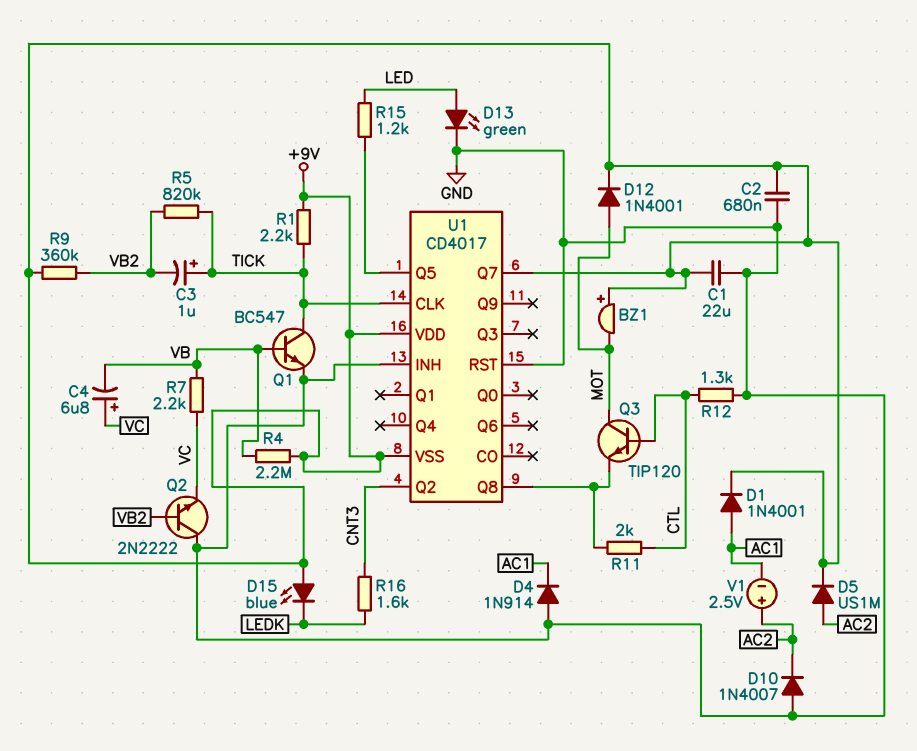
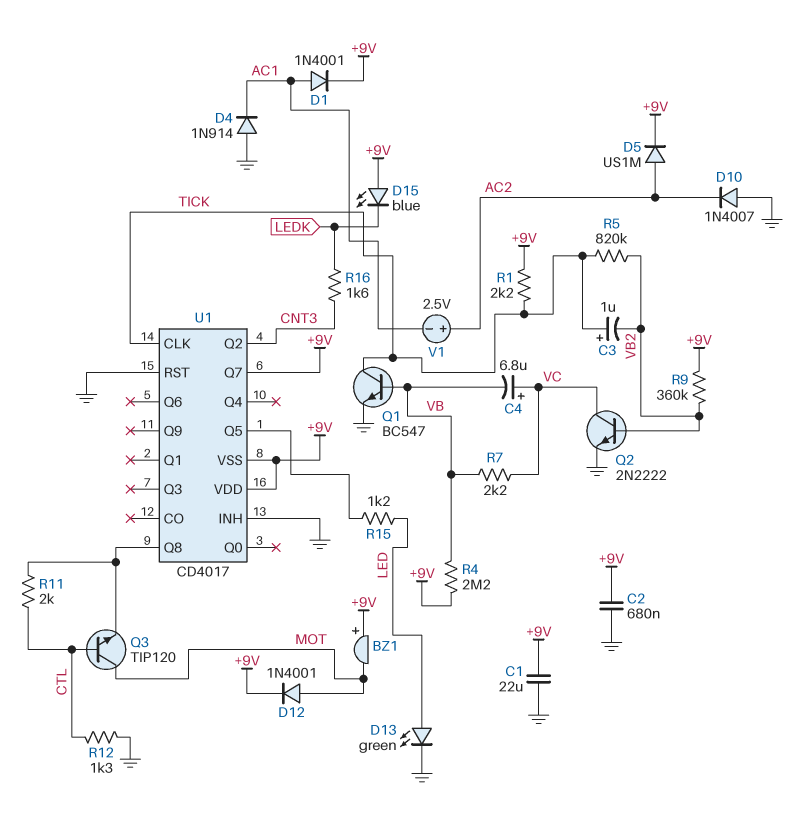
Q2: NPN 2N2222 (B VB2, C GND, E VC) -> NPN 2N2222 (B VB2, C VC, E GND)

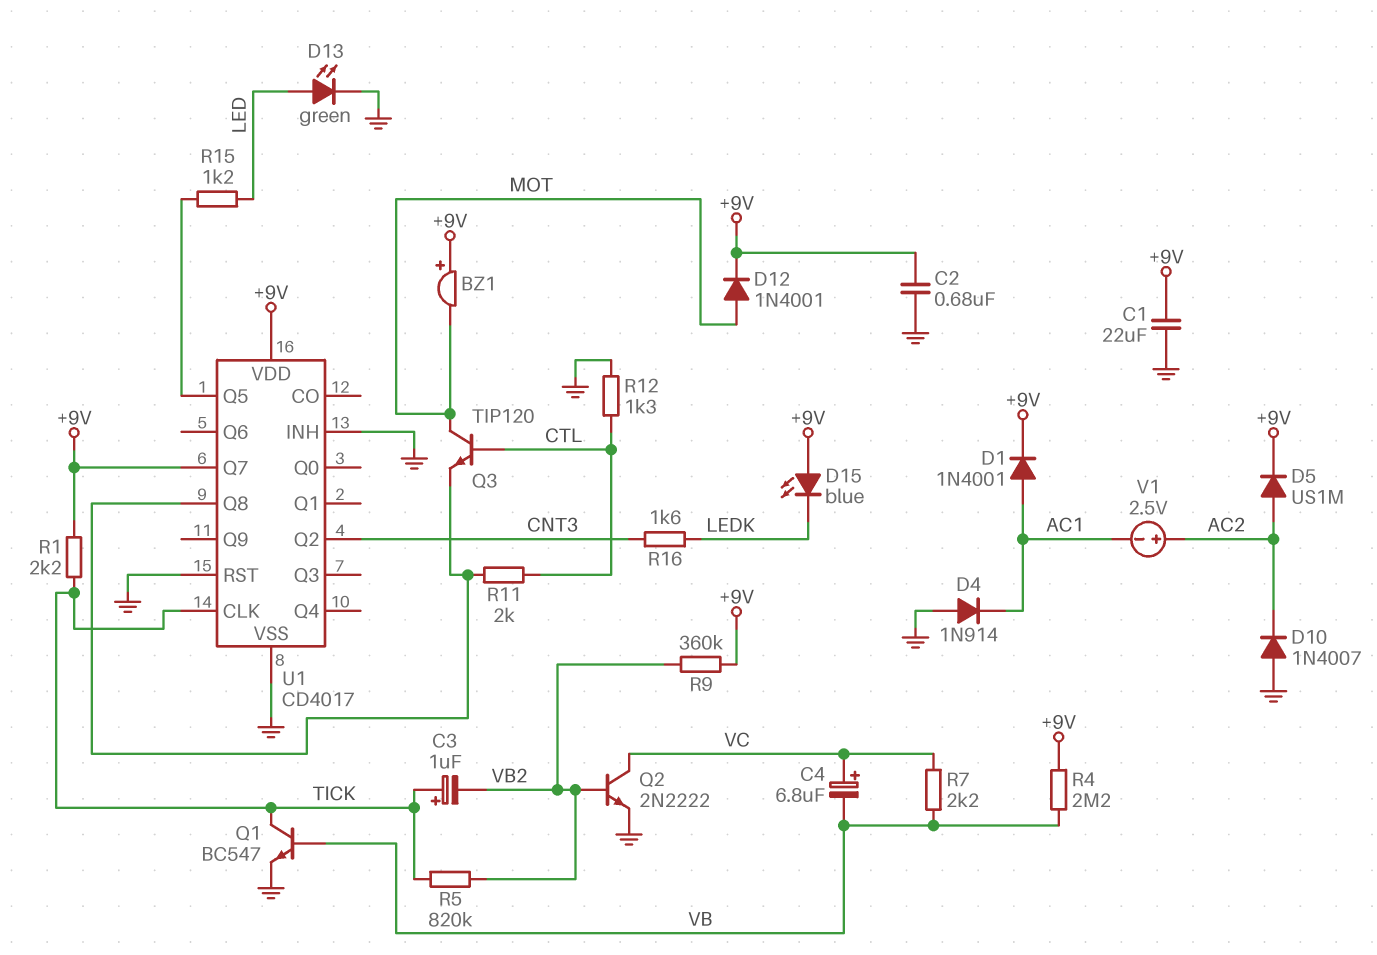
U1 pin VSS: +9V -> GND

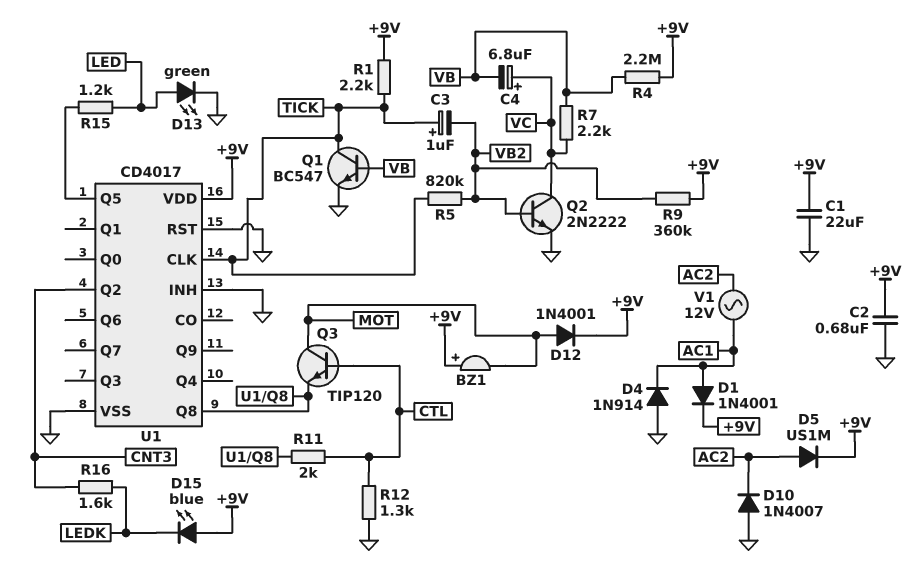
U1 pin Q7: +9V -> none
V1: 2.5V (plus AC2, minus AC1) -> AC 12V (AC1, AC2)

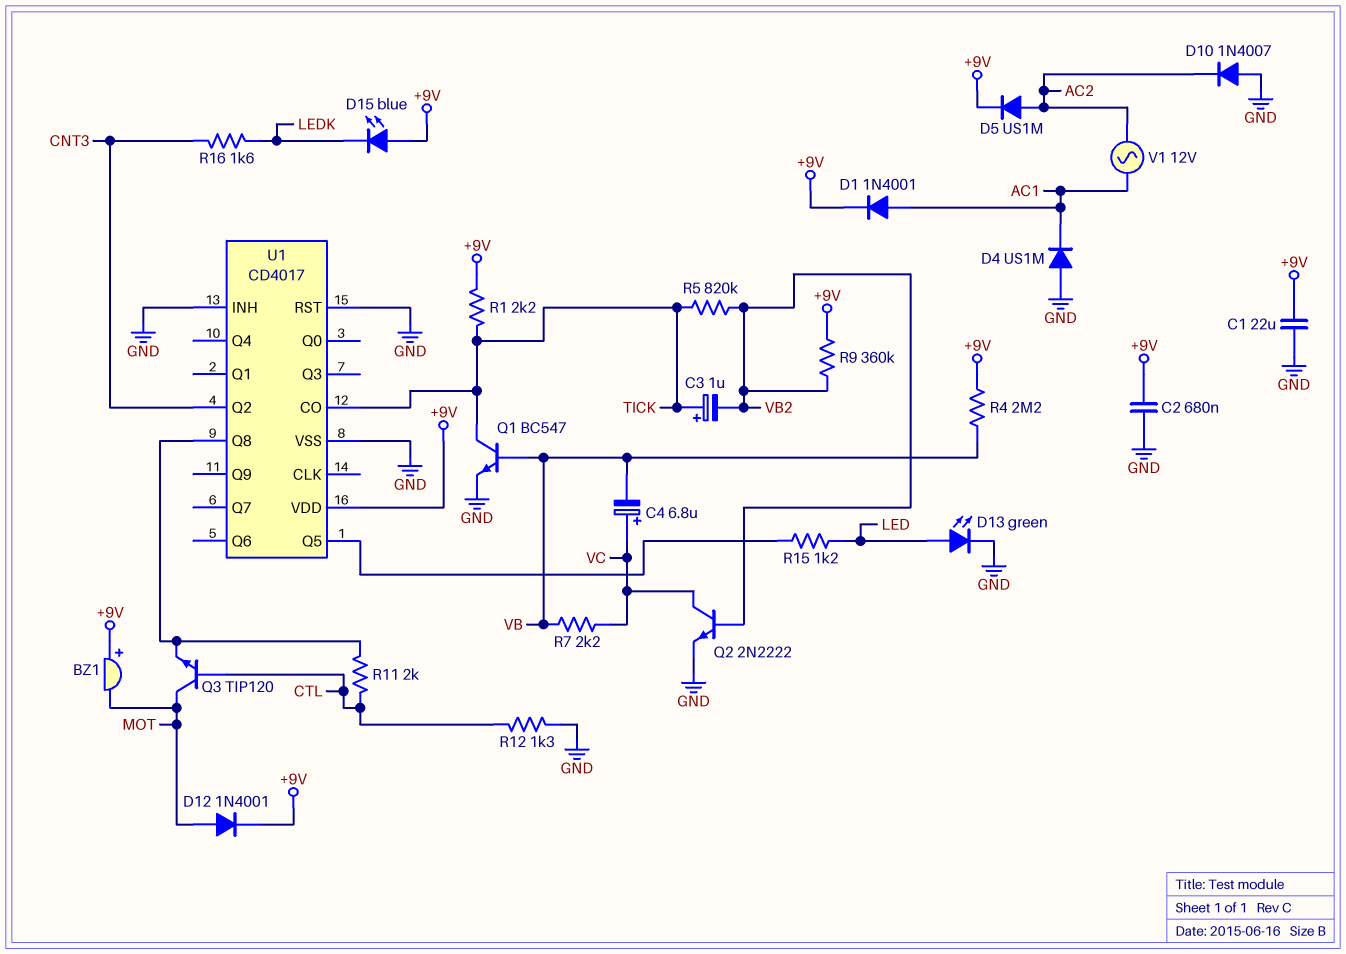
D4: diode 1N914 (A GND, K AC1) -> diode US1M (A GND, K AC1)
U1 pin CLK: TICK -> none
U1 pin CO: none -> TICK

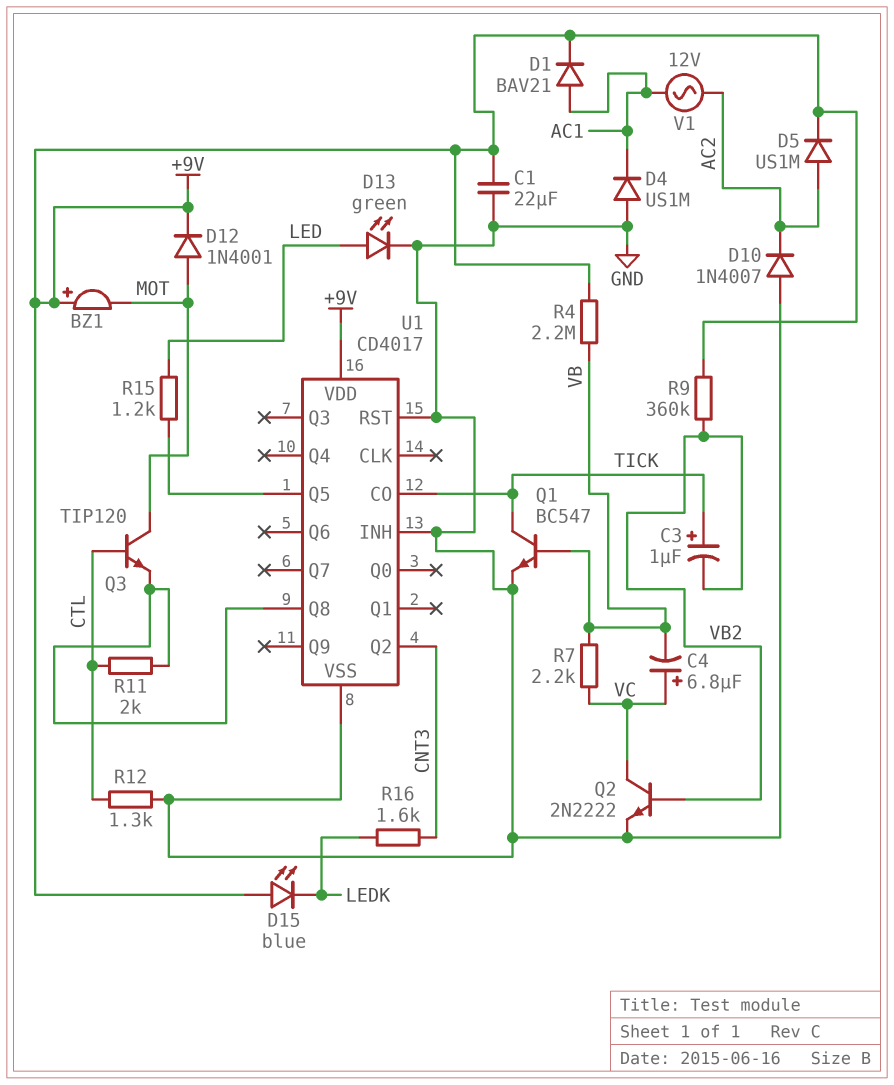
C2: 680nF (+9V, GND) -> none
D1: diode 1N4001 (A AC1, K +9V) -> diode BAV21 (A AC1, K +9V)
R1: 2.2k (+9V, TICK) -> none
R5: 820k (TICK, VB2) -> none

